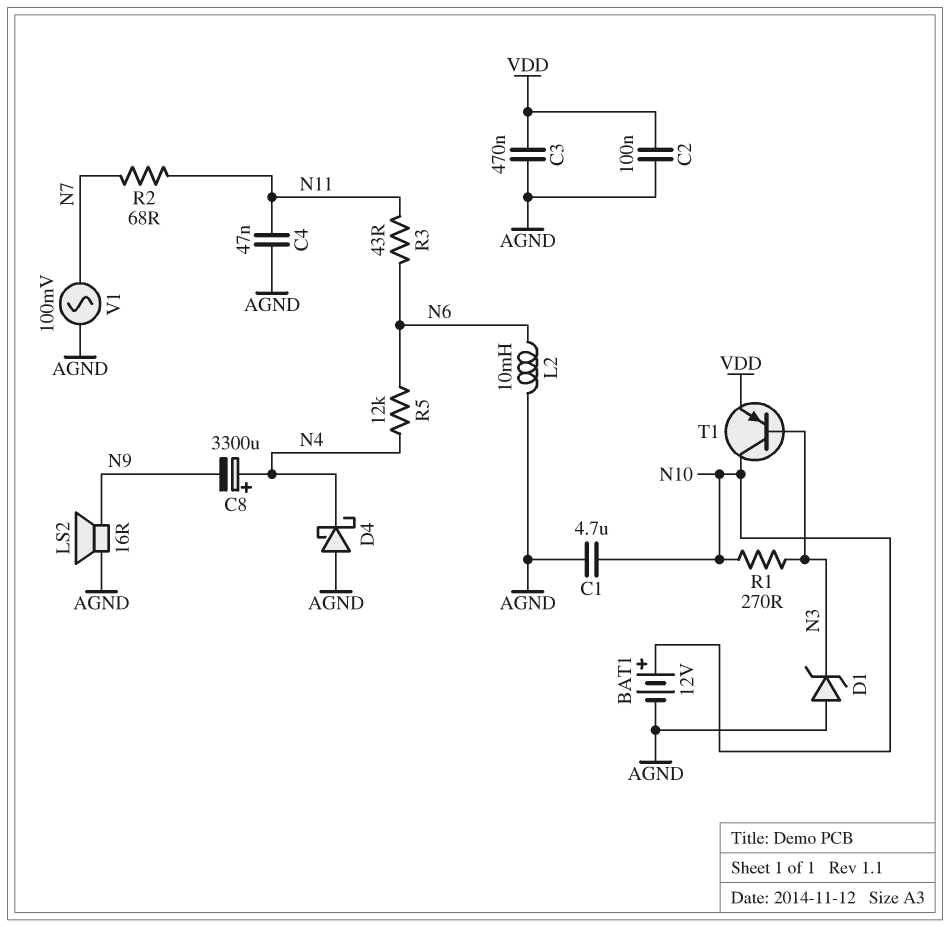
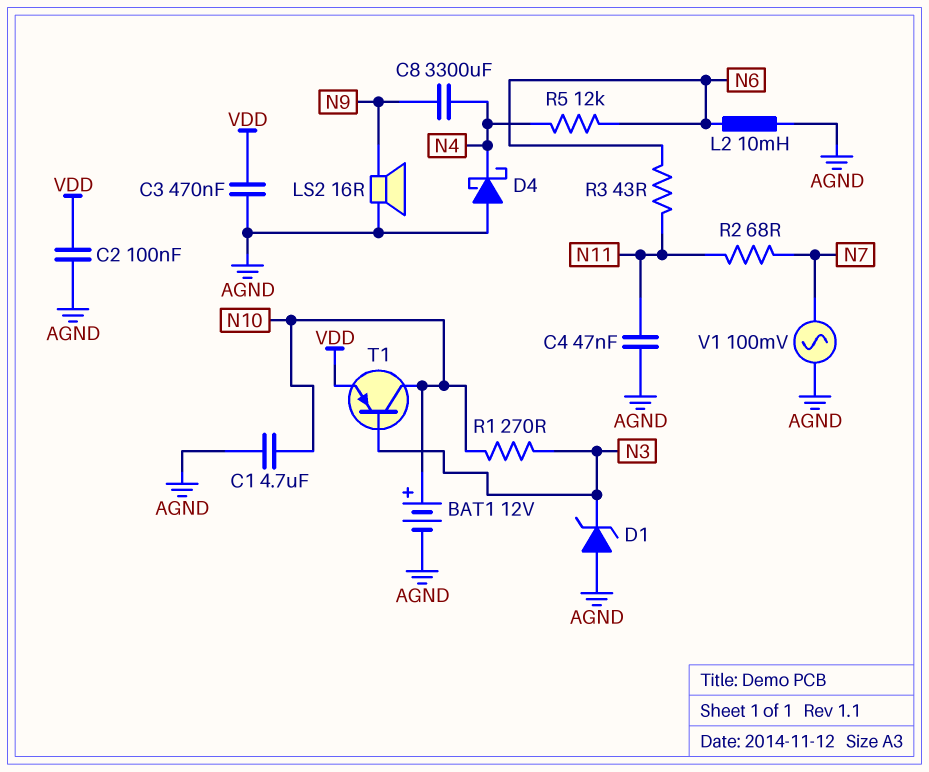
C8: 3300uF (plus N4, minus N9) -> 3300uF (N4, N9)

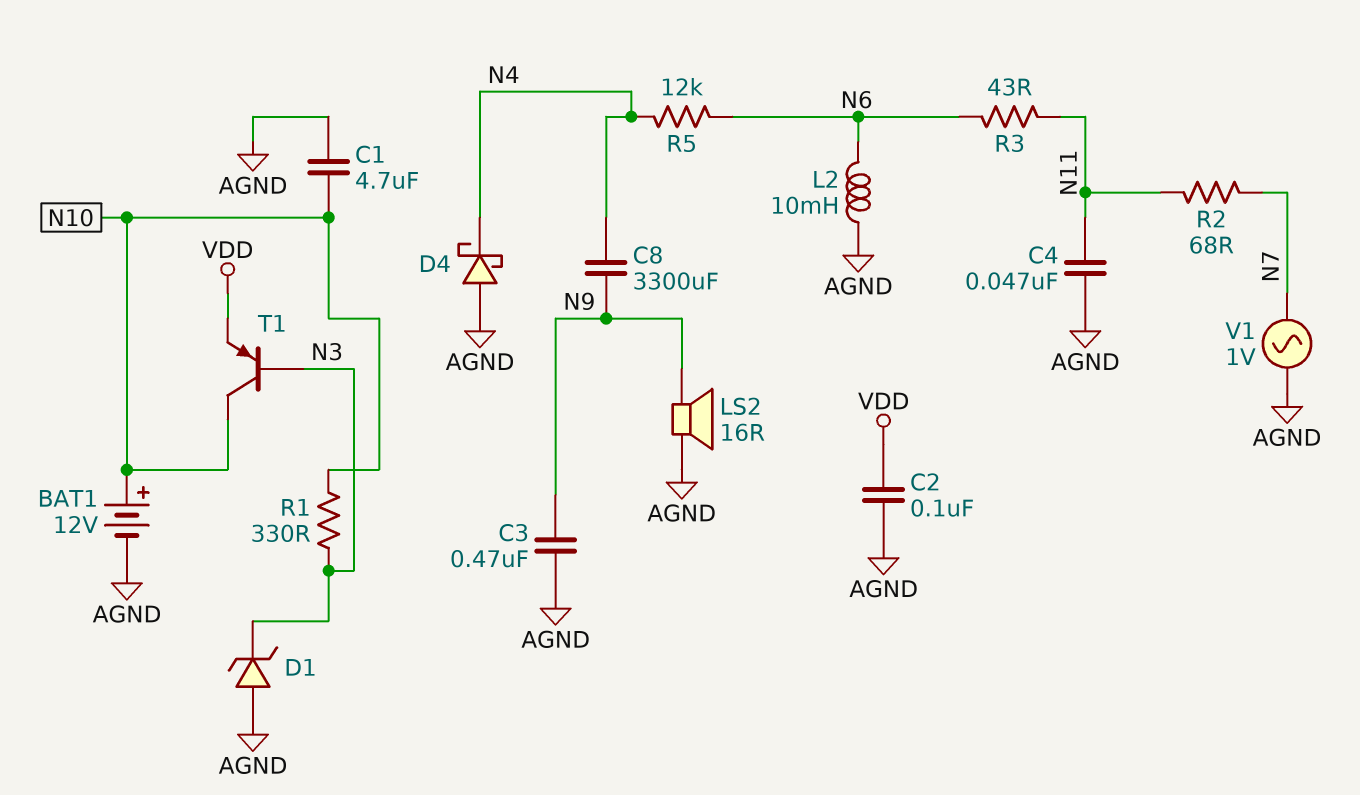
C3: 470nF (AGND, VDD) -> 470nF (AGND, N9)
R1: 270 (N3, N10) -> 330 (N3, N10)
V1: AC 100mV (AGND, N7) -> AC 1V (AGND, N7)

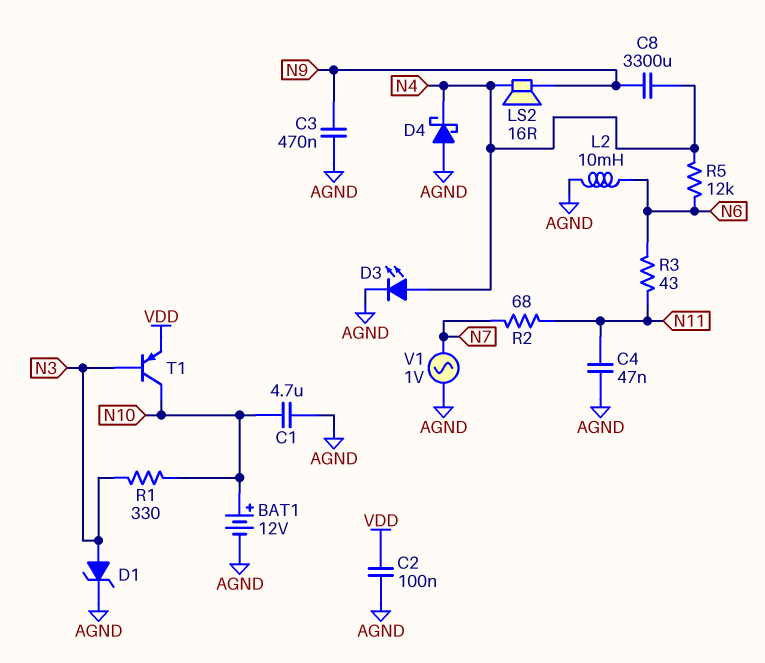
D1: zener (A AGND, K N3) -> zener (A N3, K AGND)
D3: none -> LED (A N4, K AGND)
LS2: speaker 16R (AGND, N9) -> speaker 16R (N4, N9)

